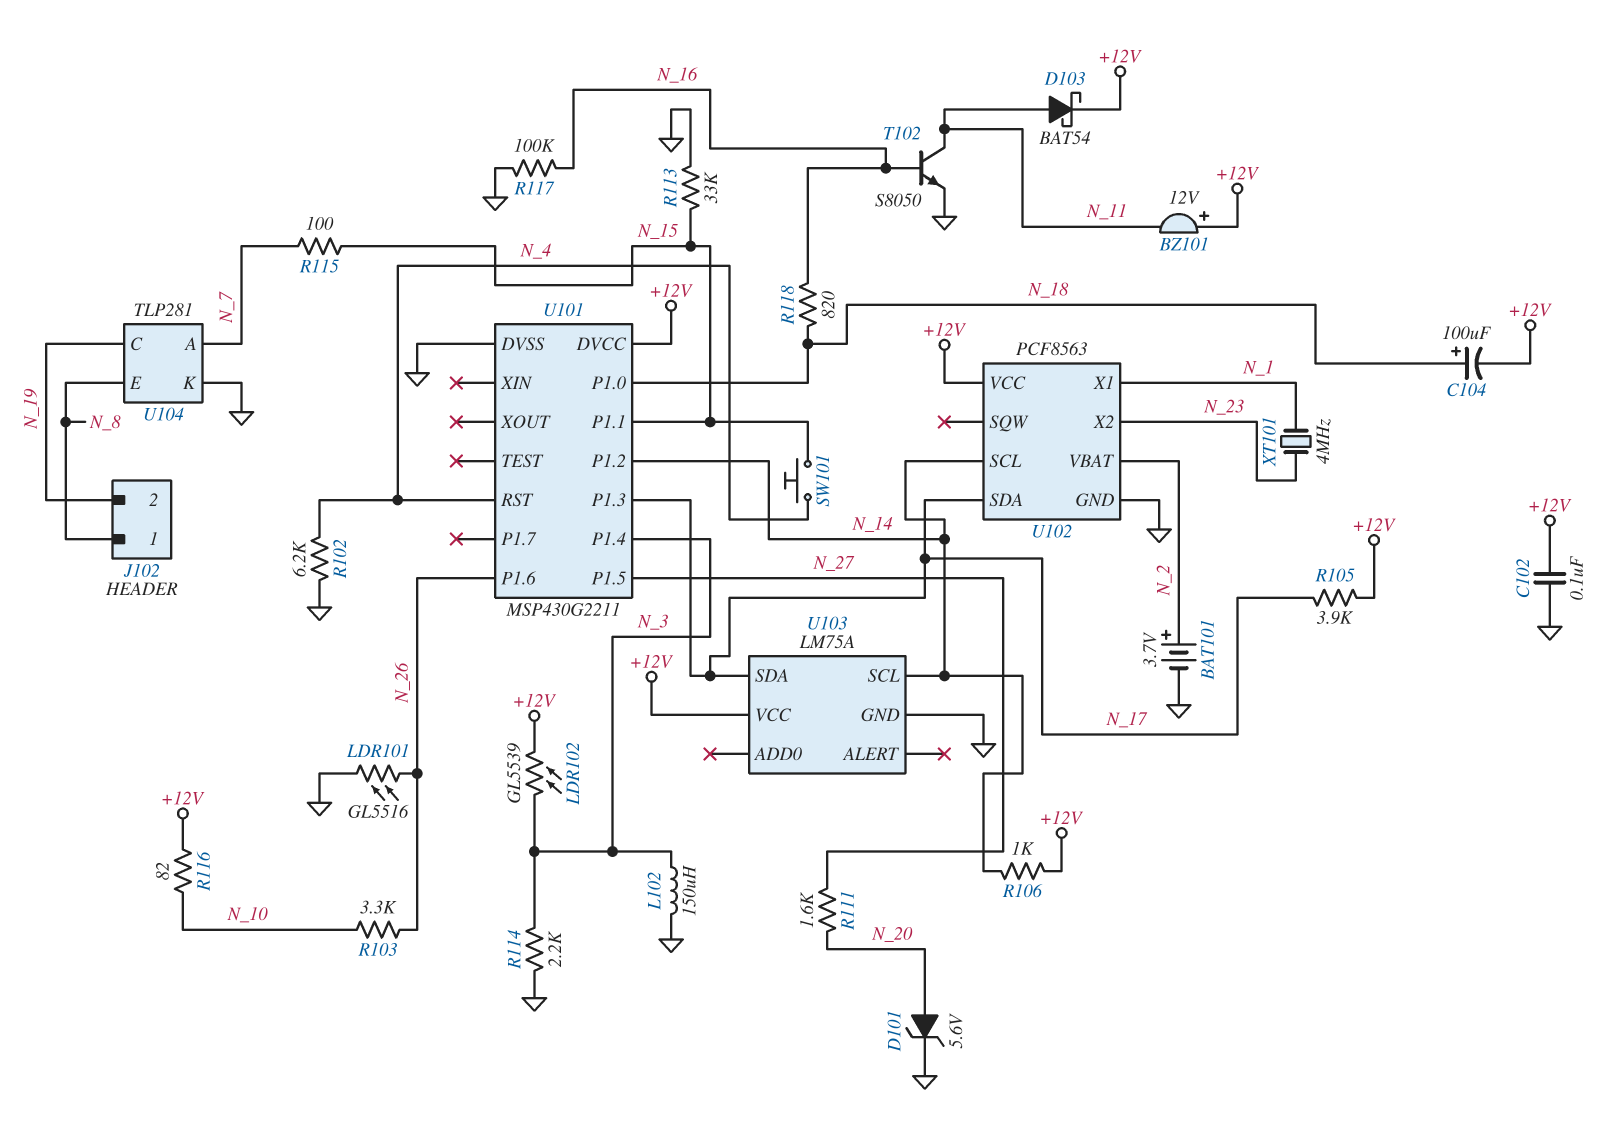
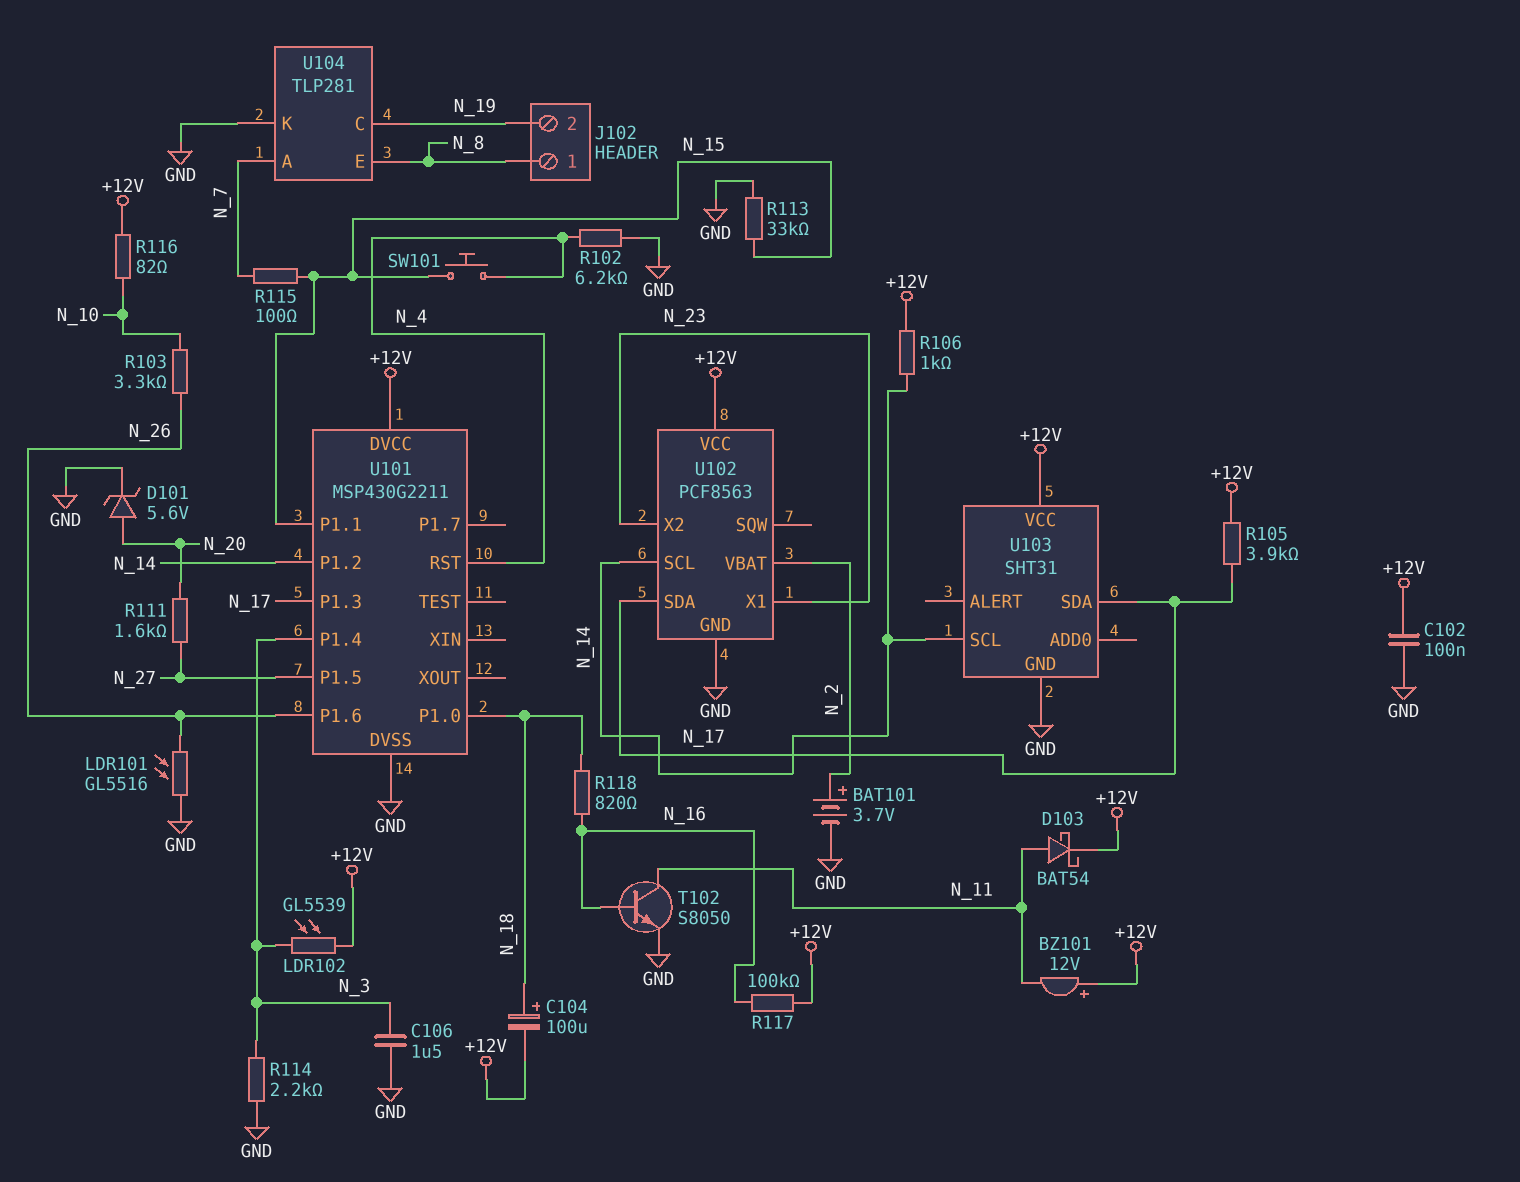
C106: none -> 1.5uF (GND, N_3)
L102: 150uH (GND, N_3) -> none
R117: 100k (GND, N_16) -> 100k (+12V, N_16)
U102 pin X1: N_1 -> N_23
U103: LM75A -> SHT31
XT101: 4MHz (N_1, N_23) -> none

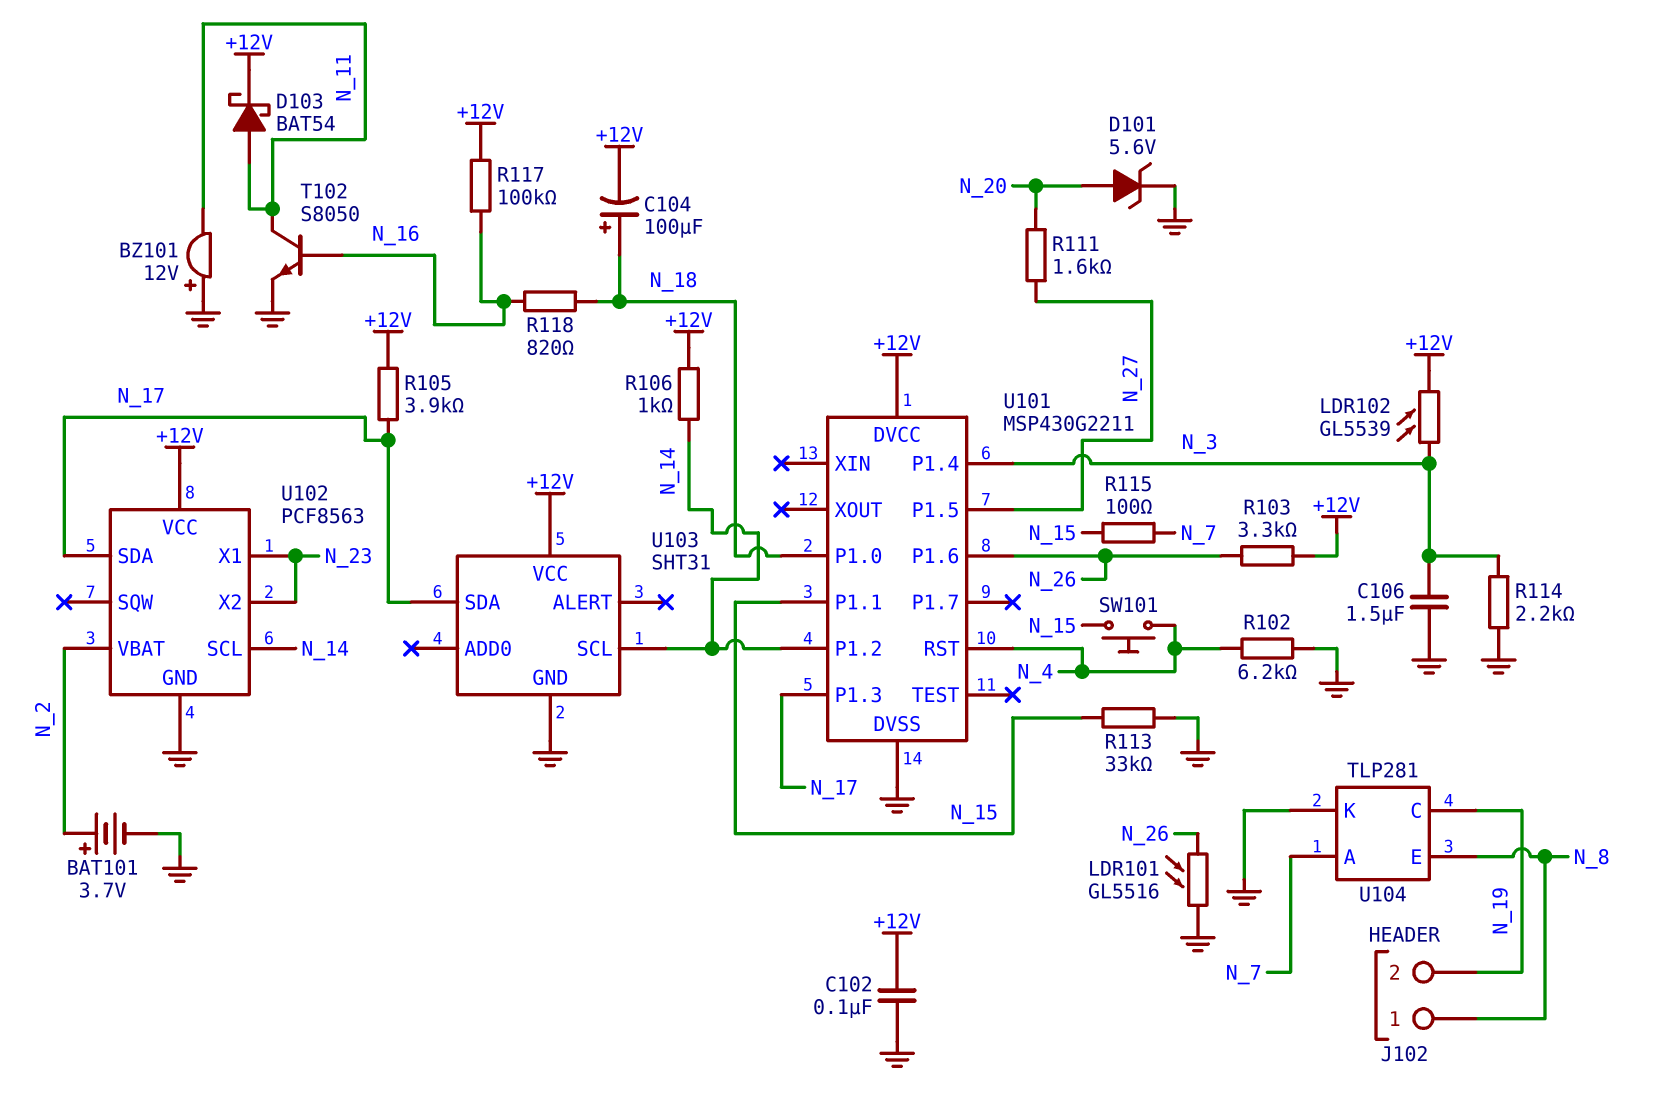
BZ101: buzzer 12V (plus +12V, minus N_11) -> buzzer 12V (plus GND, minus N_11)
R103: 3.3k (N_10, N_26) -> 3.3k (+12V, N_26)
R116: 82 (+12V, N_10) -> none

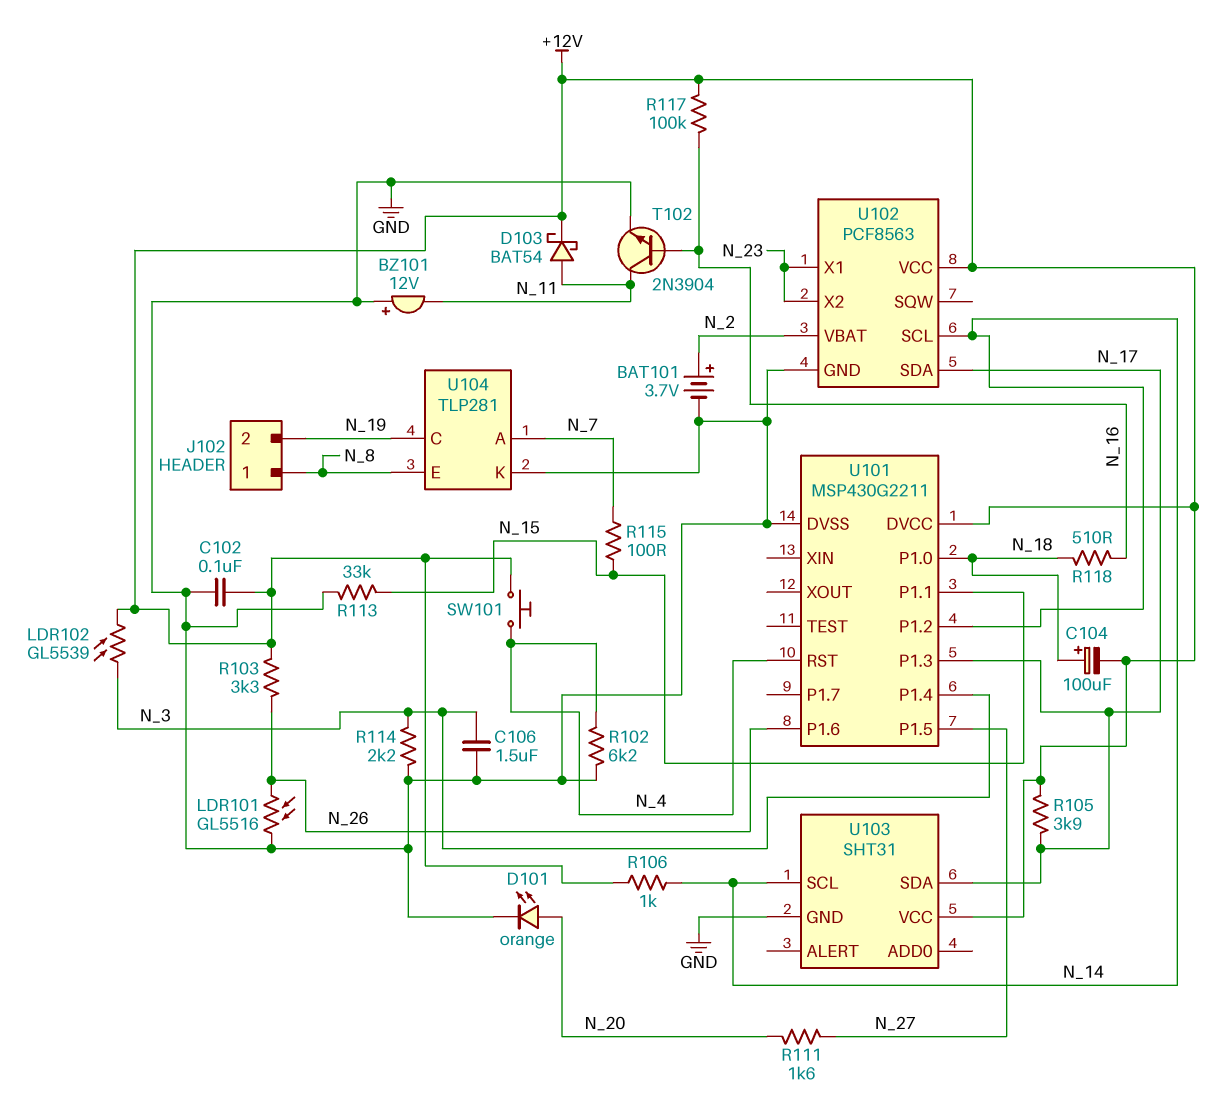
D101: zener 5.6V (A N_20, K GND) -> LED orange (A N_20, K GND)
R118: 820 (N_16, N_18) -> 510 (N_16, N_18)
SW101: button (N_4, N_15) -> button (+12V, N_4)
T102: NPN S8050 (B N_16, C N_11, E GND) -> NPN 2N3904 (B N_16, C N_11, E GND)

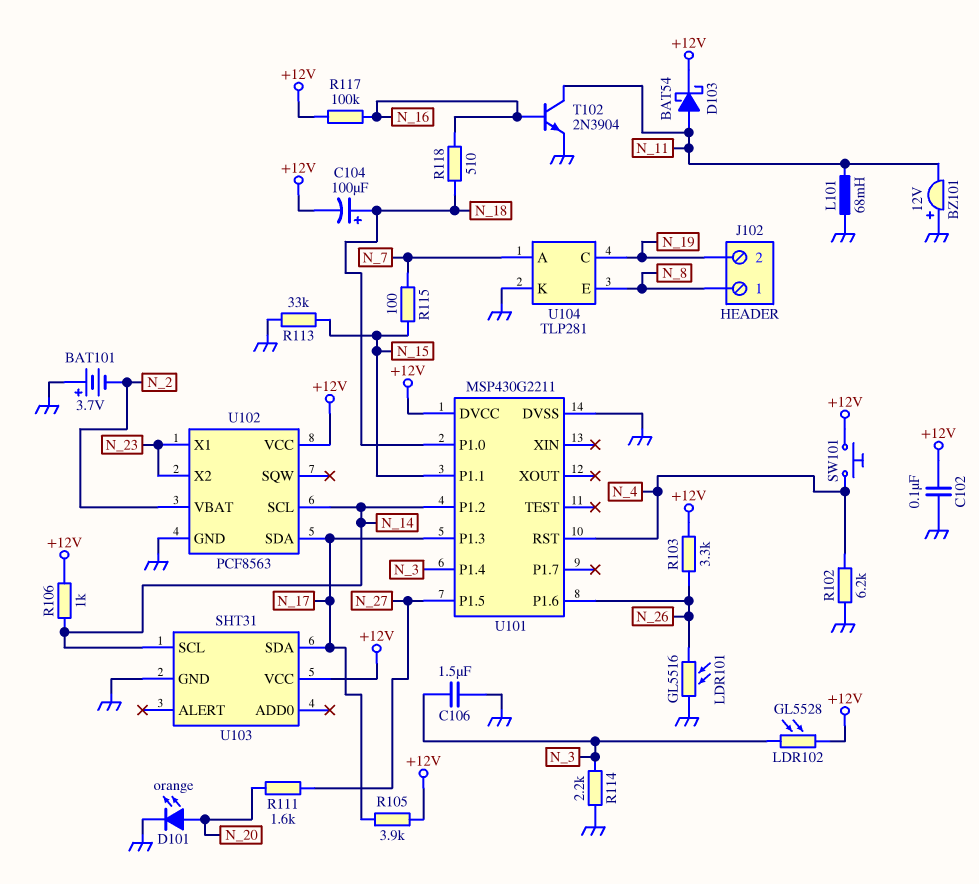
BAT101: 3.7V (plus N_2, minus GND) -> 3.7V (plus GND, minus N_2)
L101: none -> 68mH (GND, N_11)
LDR102: GL5539 (+12V, N_3) -> GL5528 (+12V, N_3)

